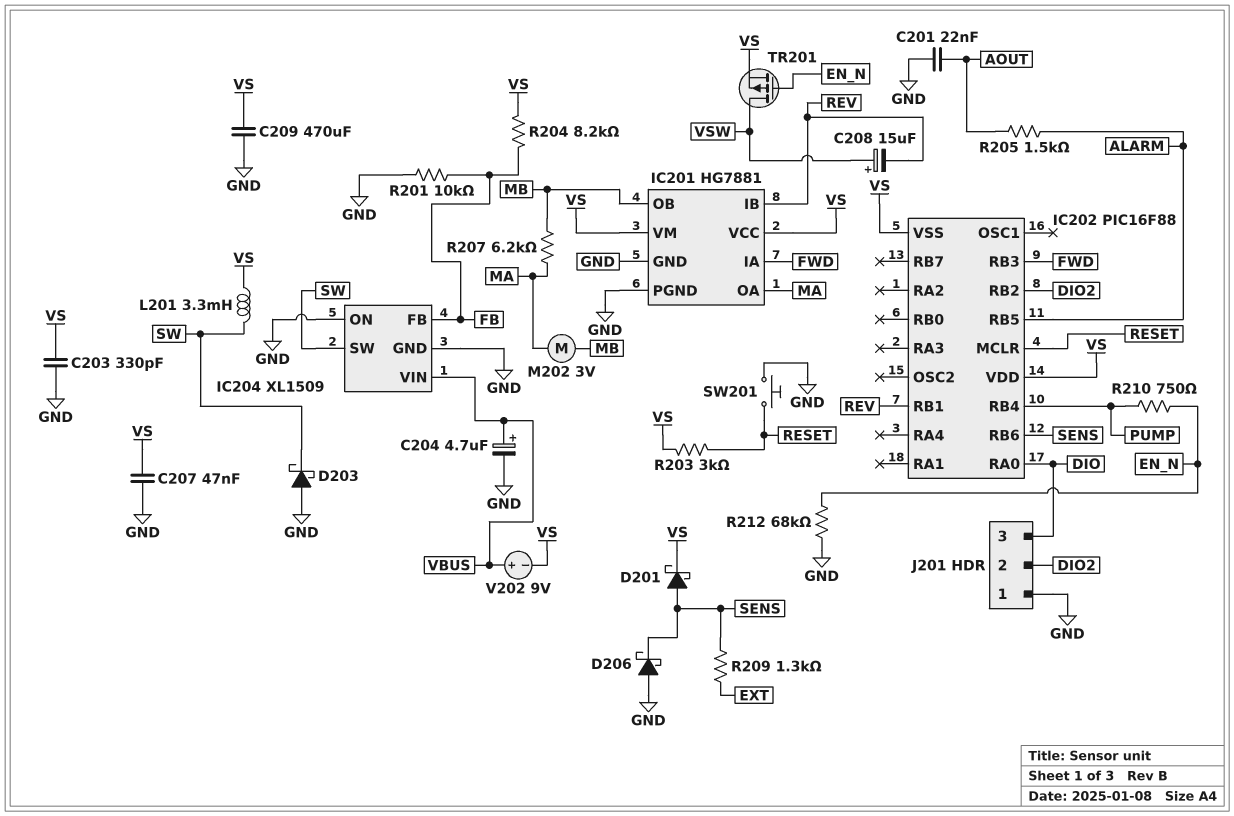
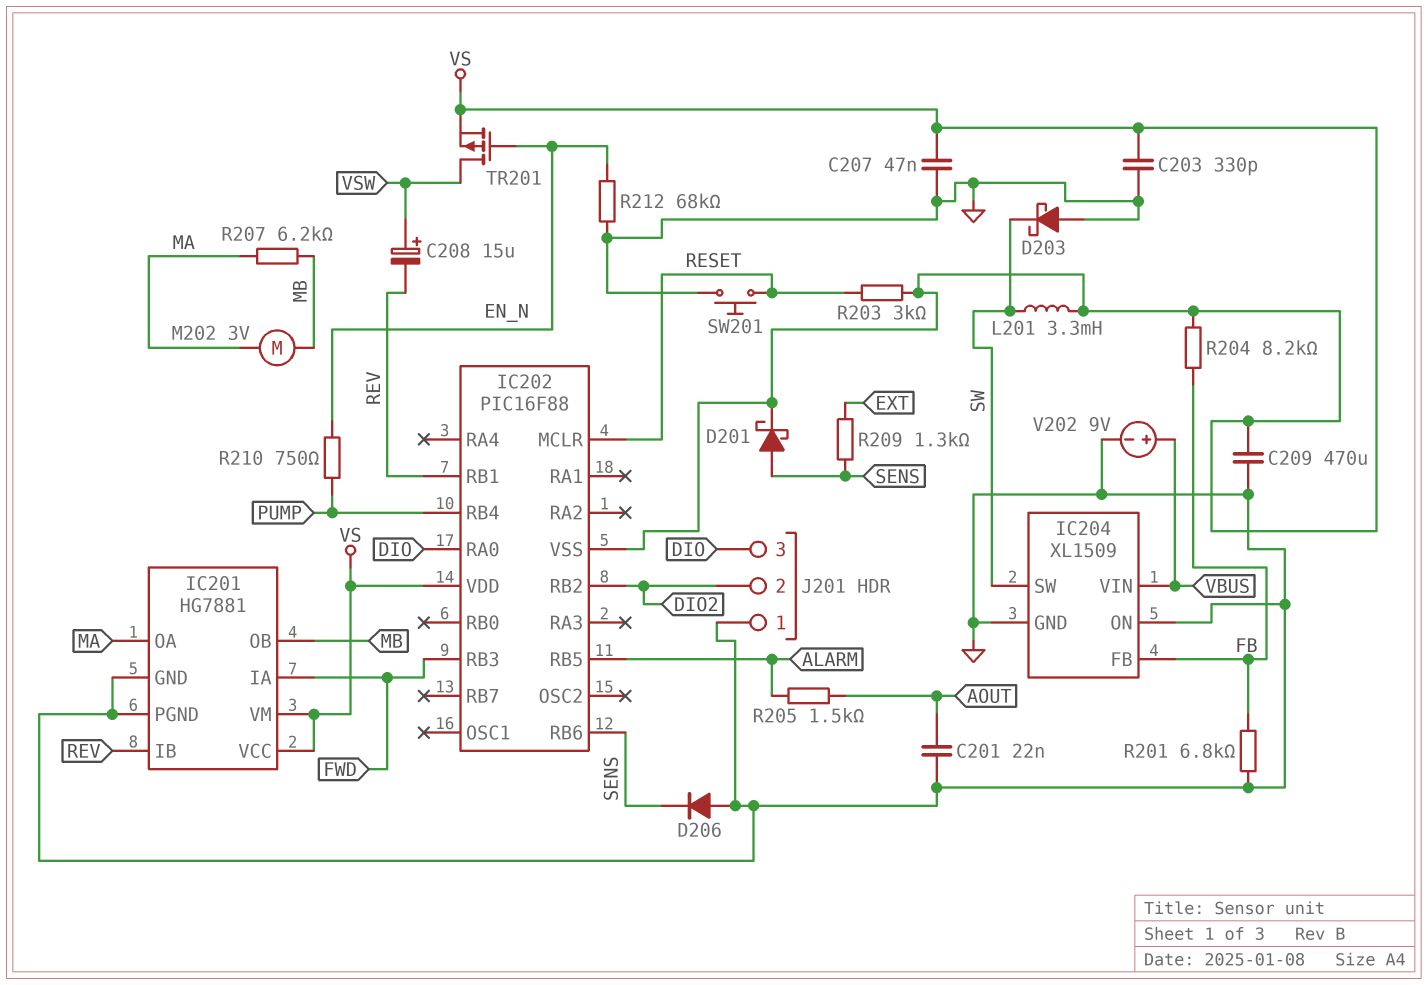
C204: 4.7uF (plus VBUS, minus GND) -> none
D206: schottky (A GND, K SENS) -> diode (A GND, K SENS)
R201: 10k (FB, GND) -> 6.8k (FB, GND)
V202: 9V (plus VBUS, minus VS) -> 9V (plus VBUS, minus GND)

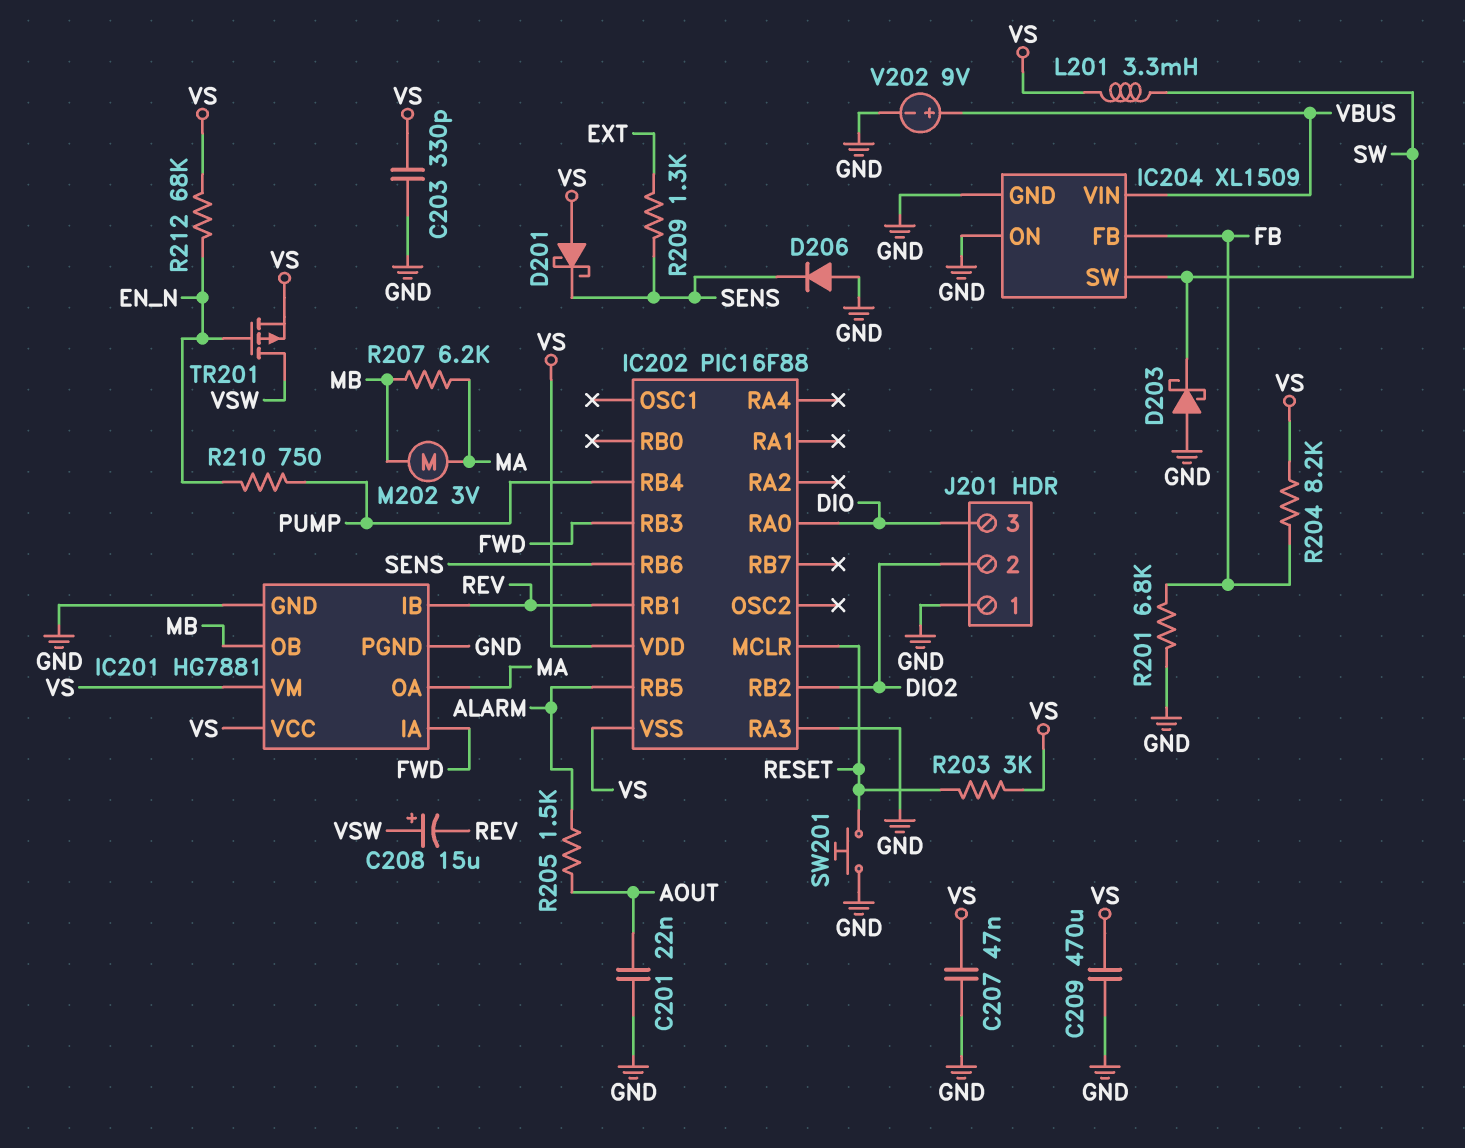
D201: schottky (A SENS, K VS) -> schottky (A VS, K SENS)
IC202 pin RA3: none -> GND
R212: 68k (EN_N, GND) -> 68k (EN_N, VS)

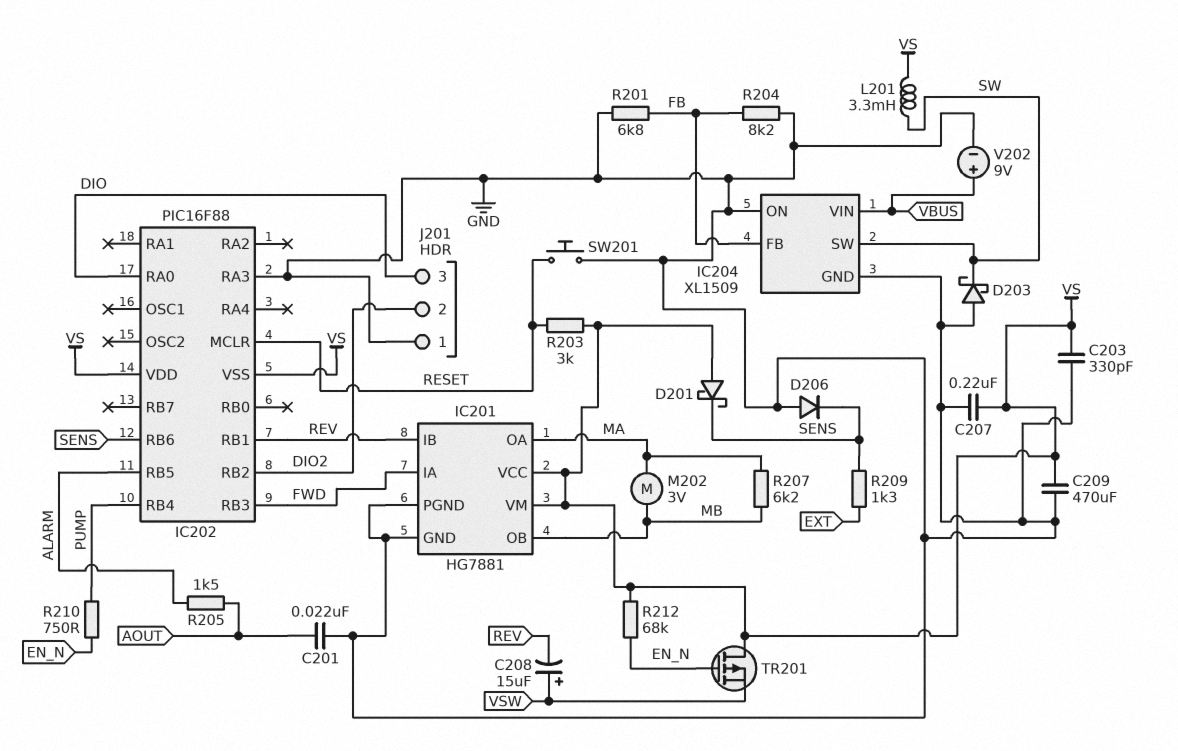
C207: 47nF (GND, VS) -> 220nF (GND, VS)
R204: 8.2k (FB, VS) -> 8.2k (FB, GND)
TR201: PMOS (G EN_N, D VSW, S VS) -> PMOS (G EN_N, D VS, S VSW)

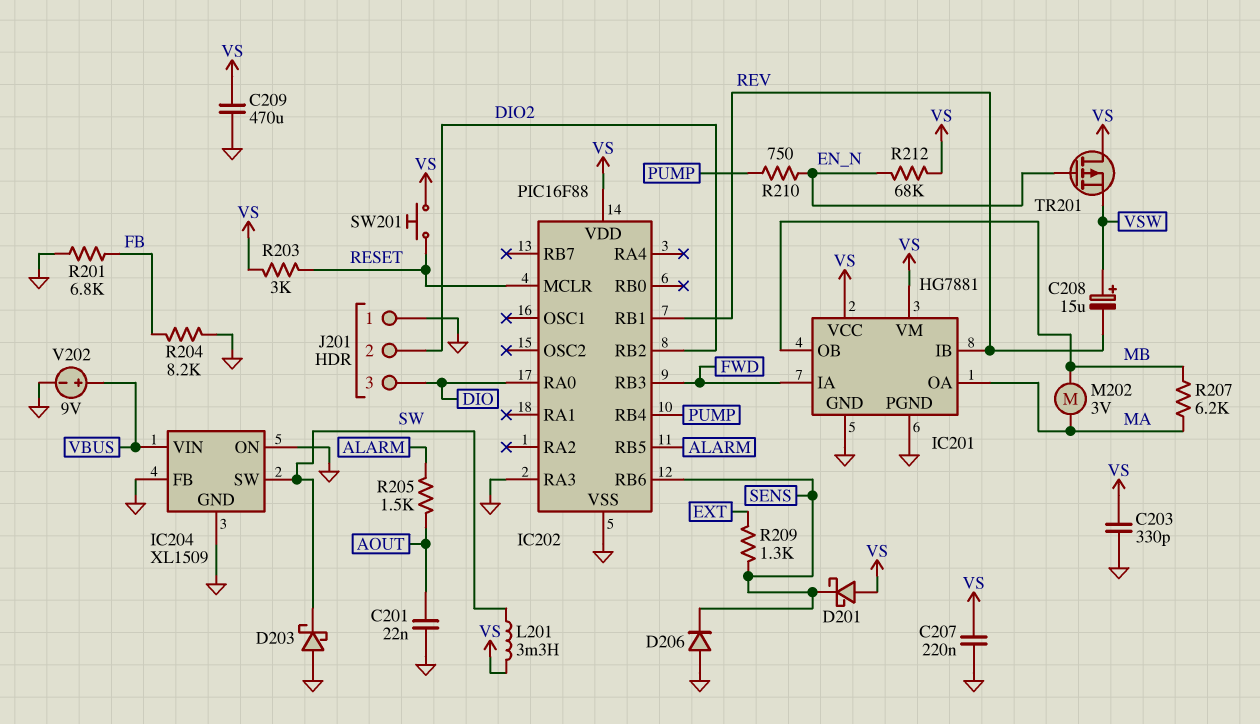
IC202 pin VSS: VS -> GND
IC204 pin FB: FB -> GND
SW201: button (GND, RESET) -> button (RESET, VS)

